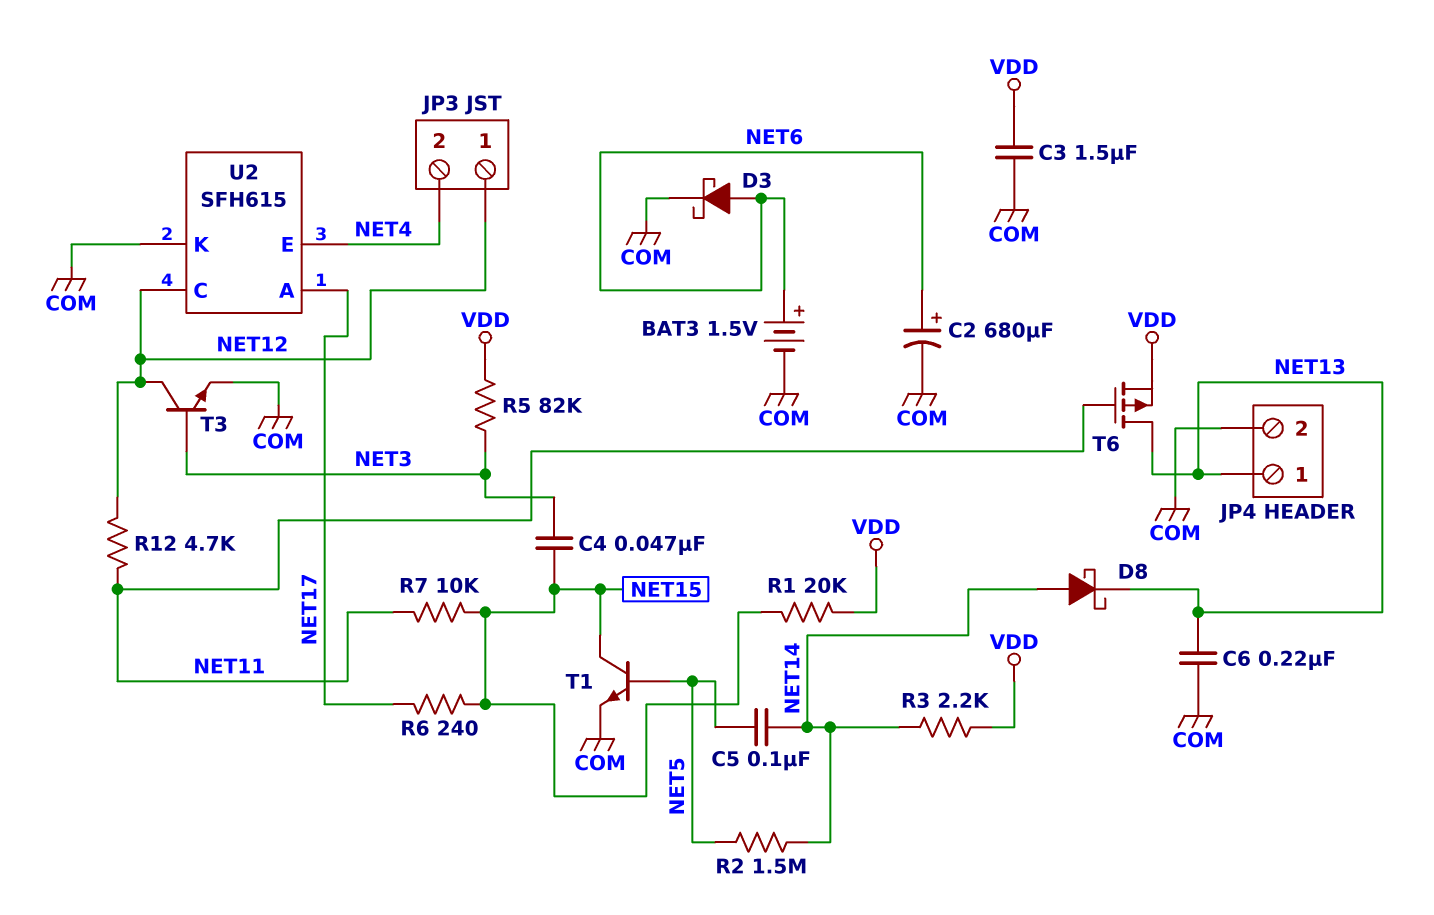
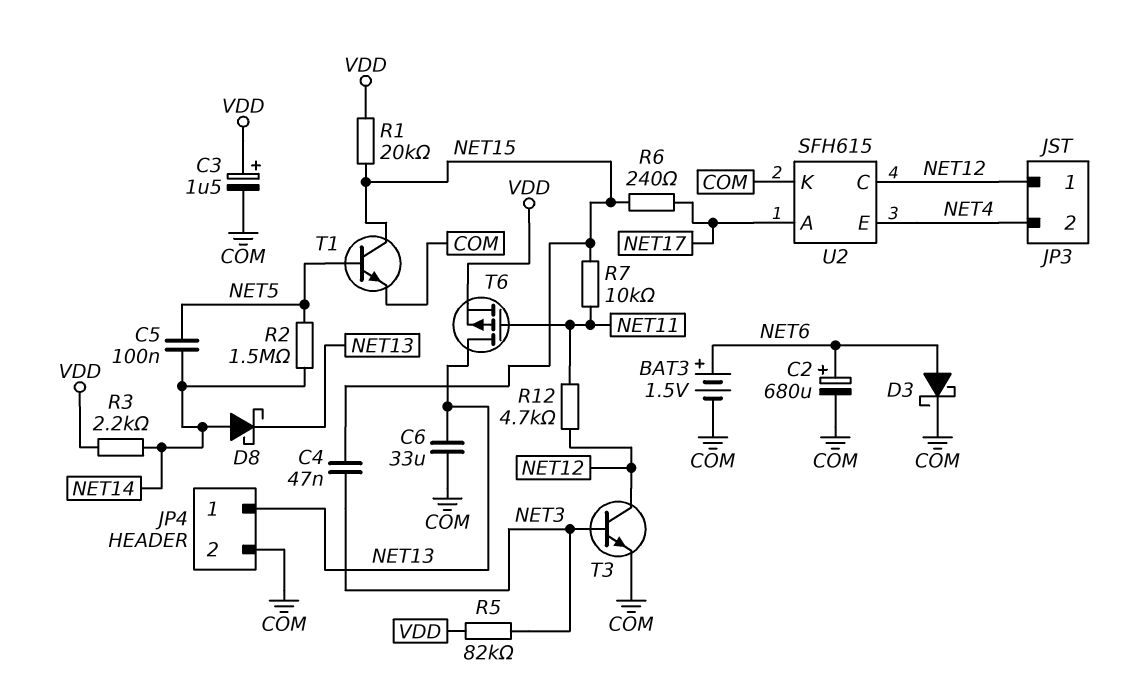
C3: 1.5uF (COM, VDD) -> 1.5uF (plus VDD, minus COM)
C6: 220nF (COM, NET13) -> 33uF (COM, NET13)

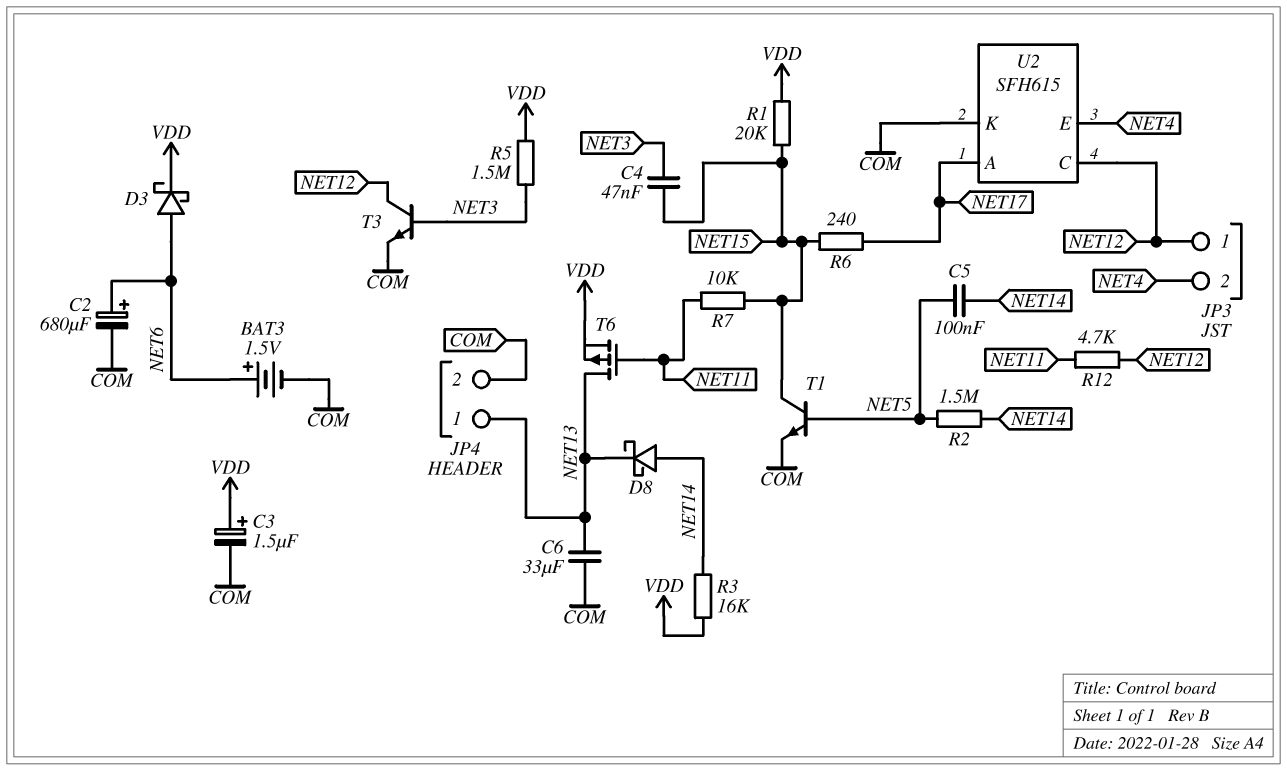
D3: schottky (A NET6, K COM) -> schottky (A NET6, K VDD)
R3: 2.2k (NET14, VDD) -> 16k (NET14, VDD)
R5: 82k (NET3, VDD) -> 1.5M (NET3, VDD)

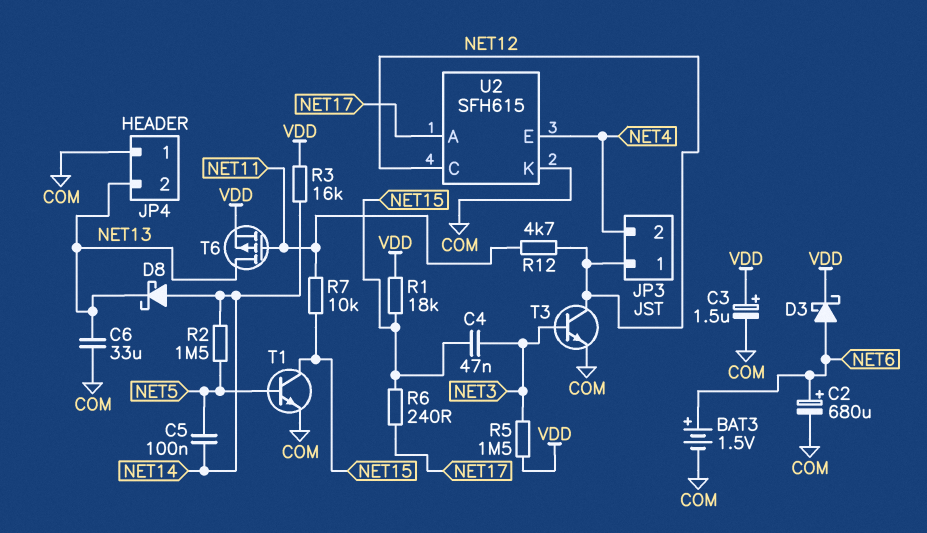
JP4 pin 1: NET13 -> COM
JP4 pin 2: COM -> NET13
R1: 20k (NET15, VDD) -> 18k (NET15, VDD)

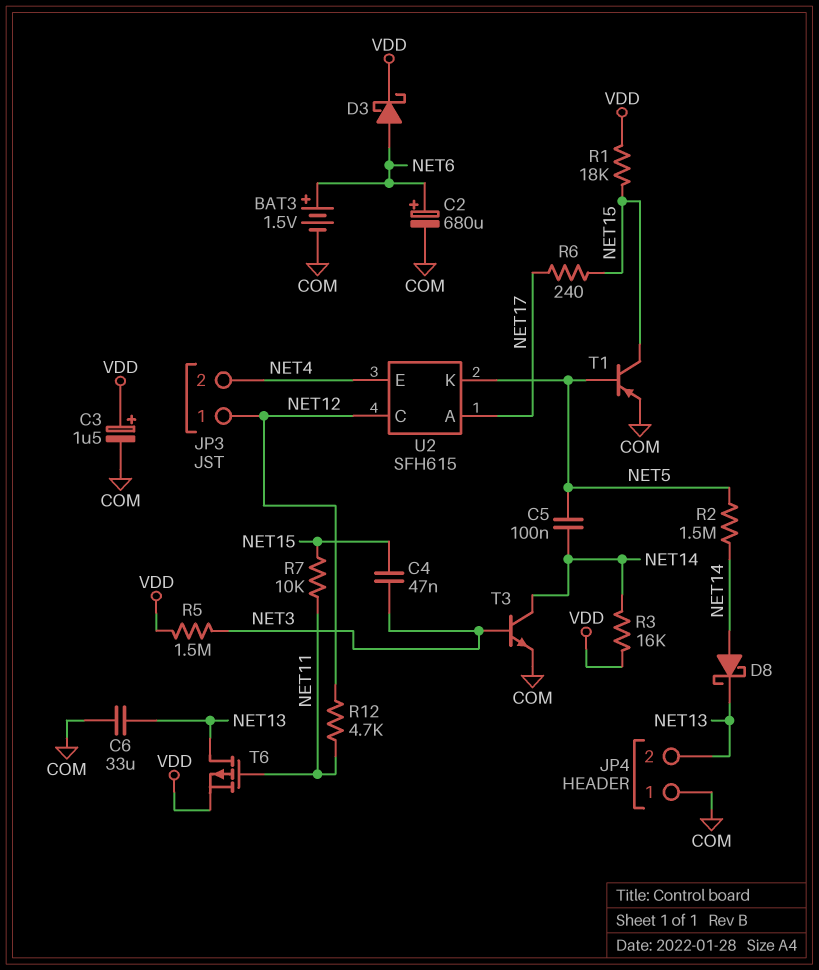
T1: NPN (B NET5, C NET15, E COM) -> PNP (B NET5, C NET15, E COM)
T3: NPN (B NET3, C NET12, E COM) -> NPN (B NET3, C NET14, E COM)
U2 pin K: COM -> NET5

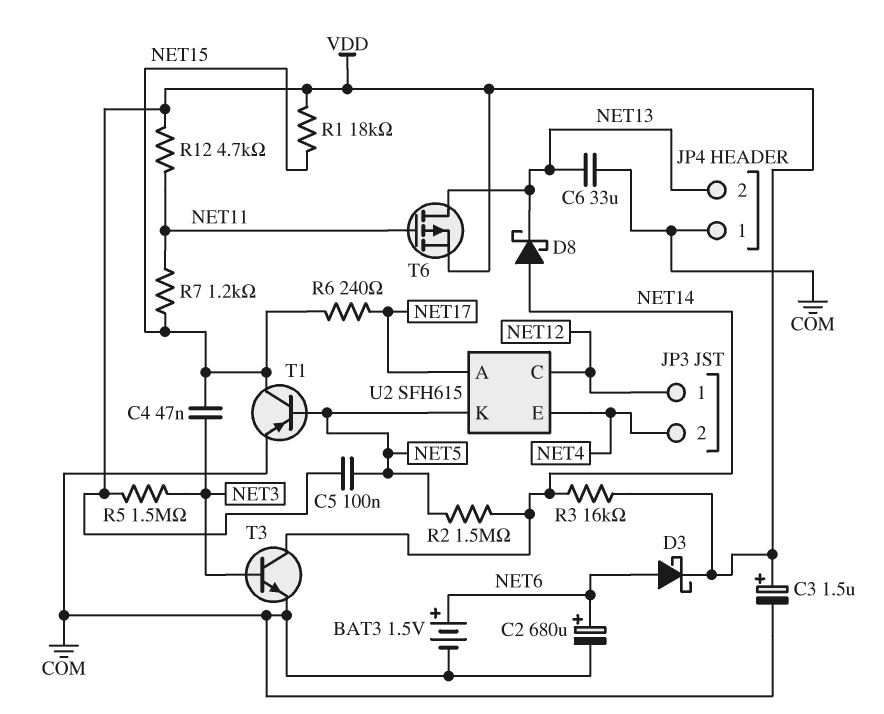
C5: 100nF (NET5, NET14) -> 100nF (NET5, VDD)
R7: 10k (NET11, NET15) -> 1.2k (NET11, NET15)
R12: 4.7k (NET11, NET12) -> 4.7k (NET11, VDD)

